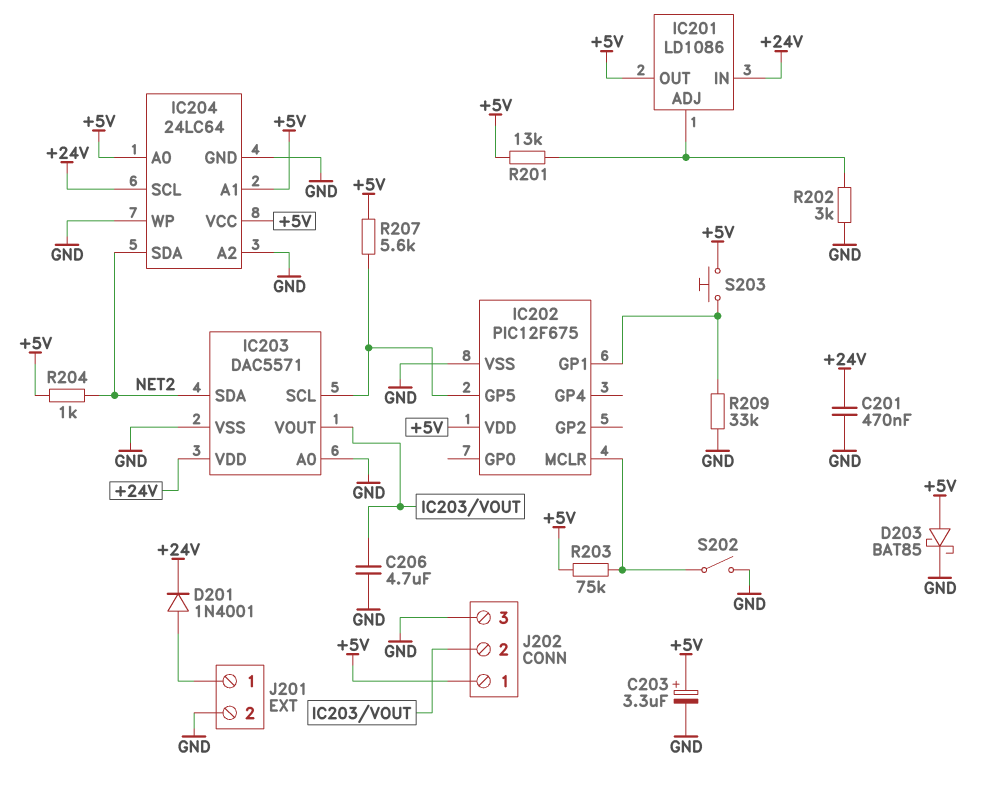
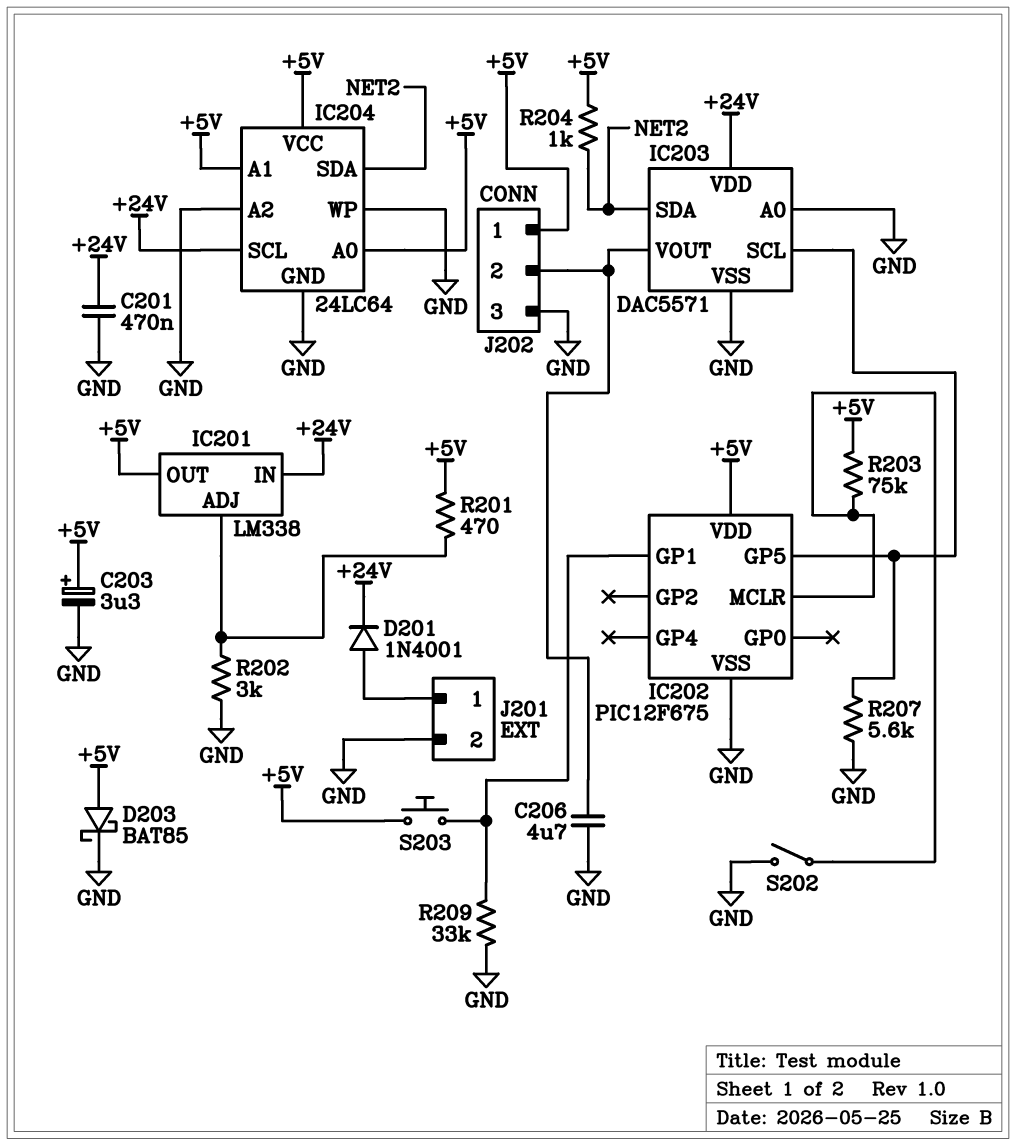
IC201: LD1086 -> LM338
R201: 13k (+5V, IC201/ADJ) -> 470 (+5V, IC201/ADJ)
R207: 5.6k (+5V, IC202/GP5) -> 5.6k (GND, IC202/GP5)

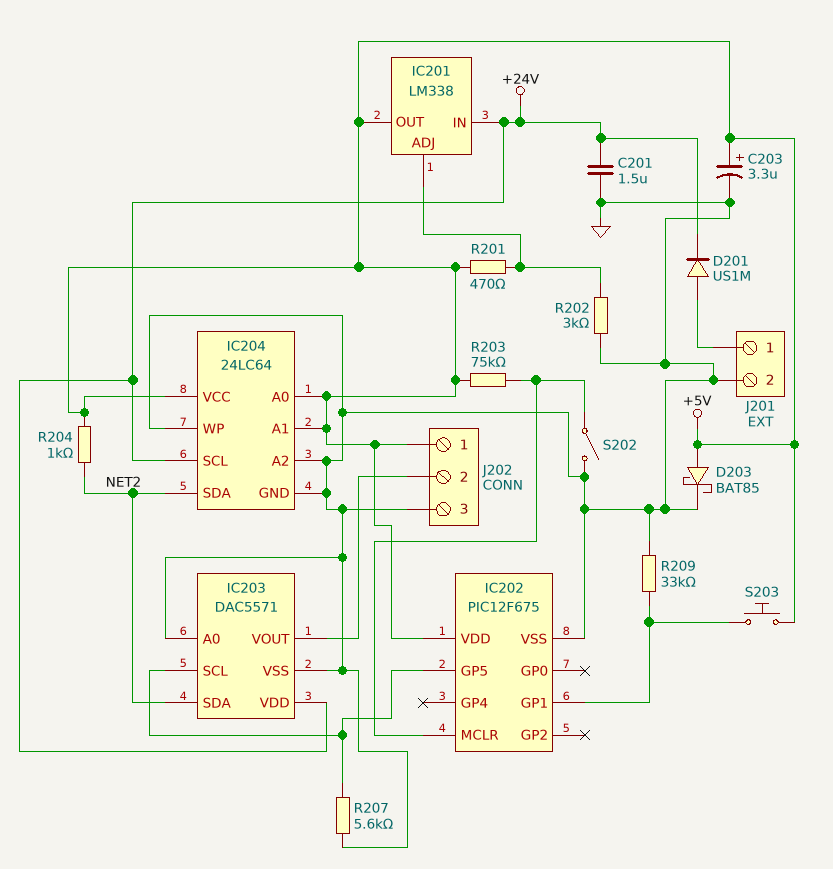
C201: 470nF (+24V, GND) -> 1.5uF (+24V, GND)
C206: 4.7uF (GND, IC203/VOUT) -> none
D201: diode 1N4001 (A J201/1, K +24V) -> diode US1M (A J201/1, K +24V)

